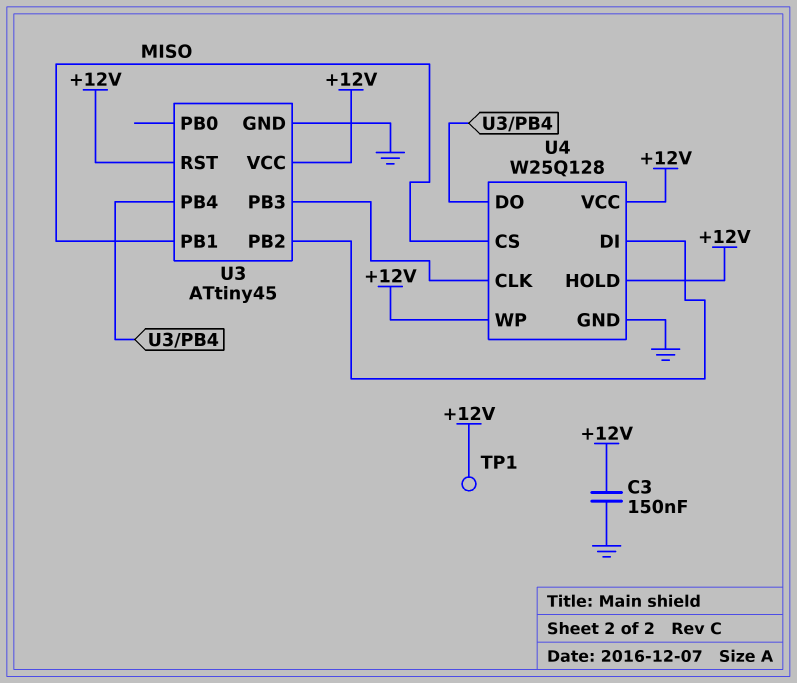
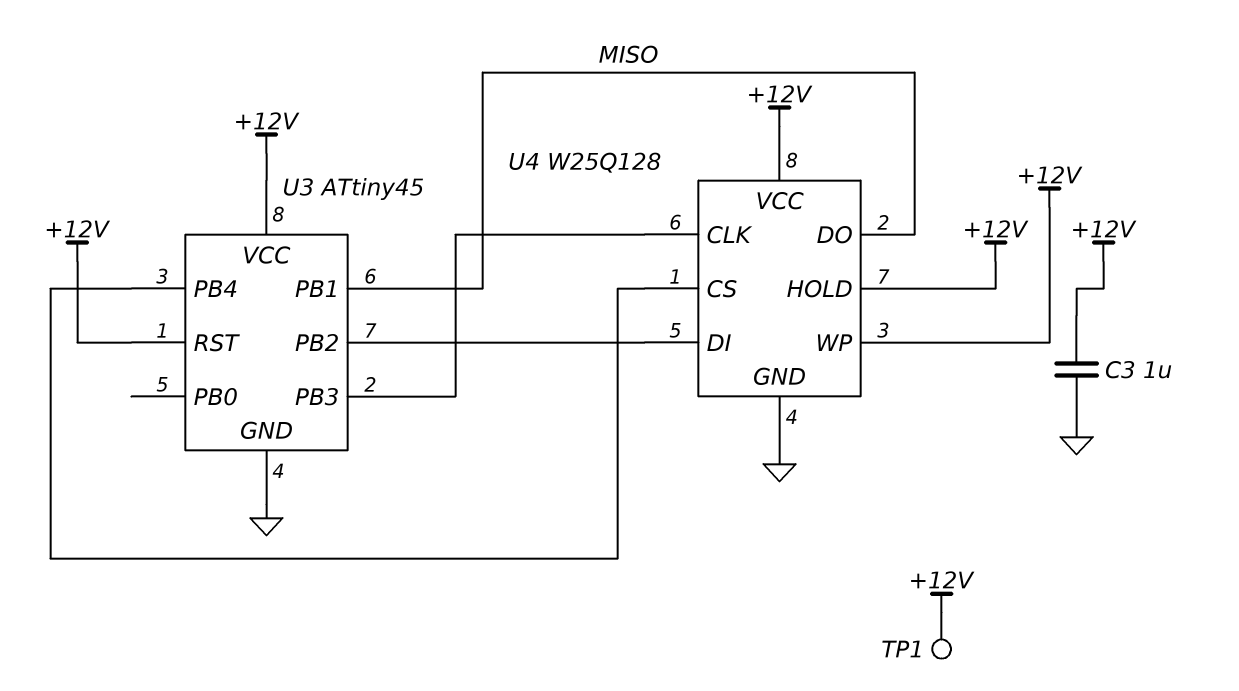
C3: 150nF (+12V, GND) -> 1uF (+12V, GND)
U4 pin CS: MISO -> U3/PB4
U4 pin DO: U3/PB4 -> MISO

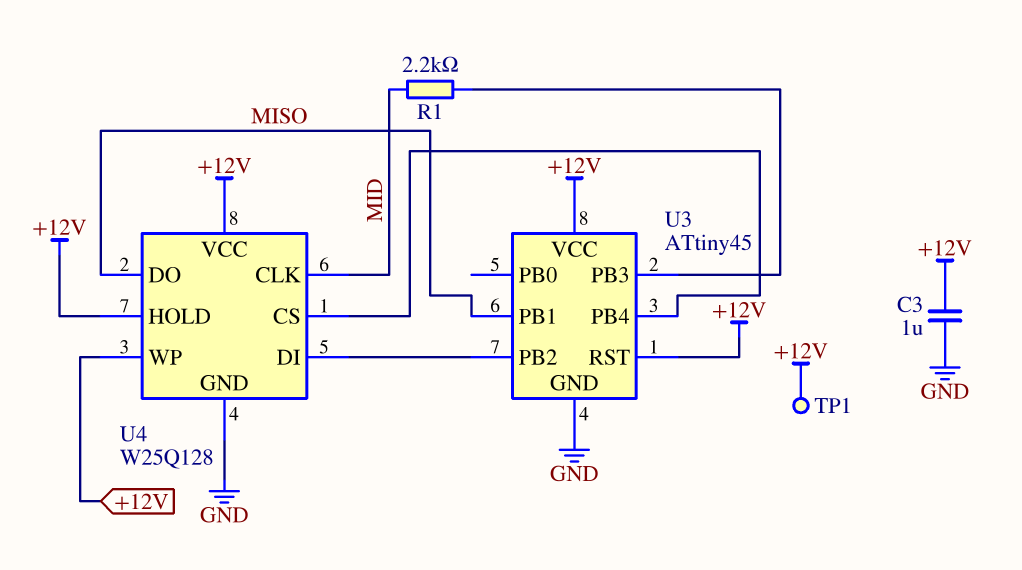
R1: none -> 2.2k (MID, U3/PB3)
U4 pin CLK: U3/PB3 -> MID

